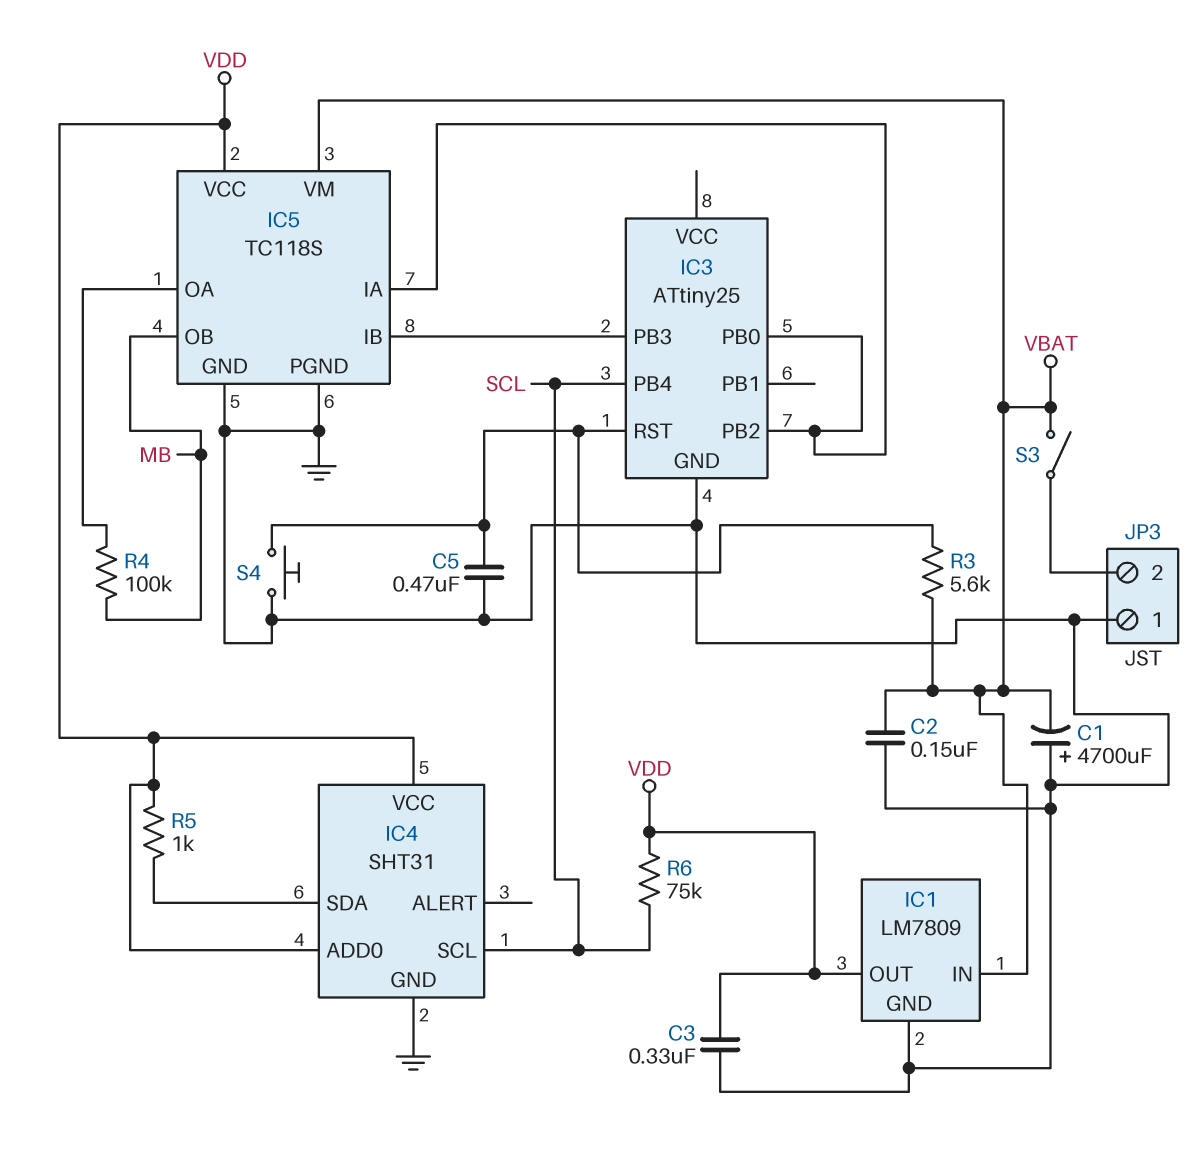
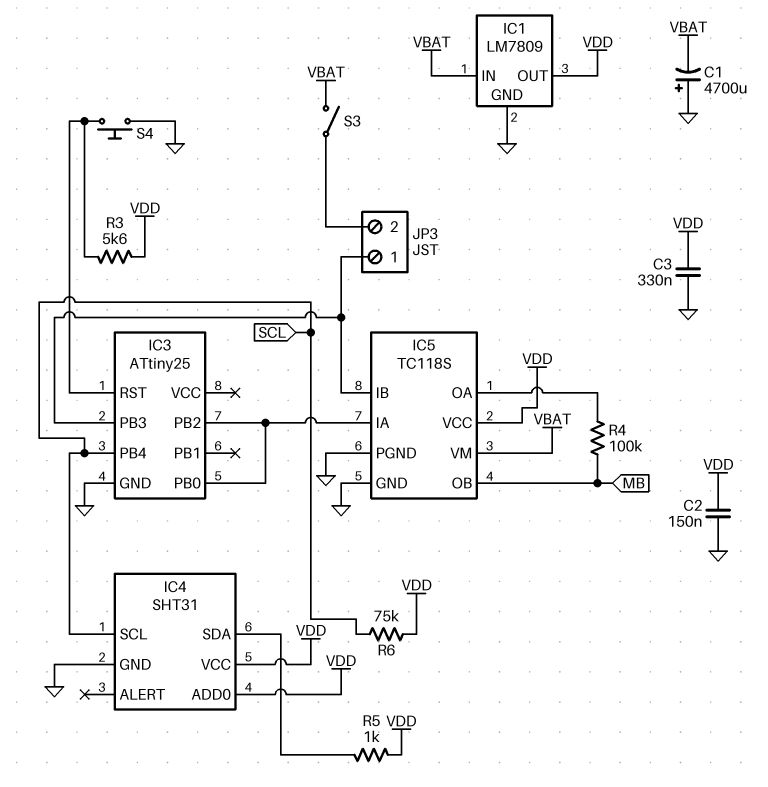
C2: 150nF (GND, VBAT) -> 150nF (GND, VDD)
C5: 470nF (GND, IC3/RST) -> none
JP3 pin 1: GND -> IC3/PB3
R3: 5.6k (IC3/RST, VBAT) -> 5.6k (IC3/RST, VDD)

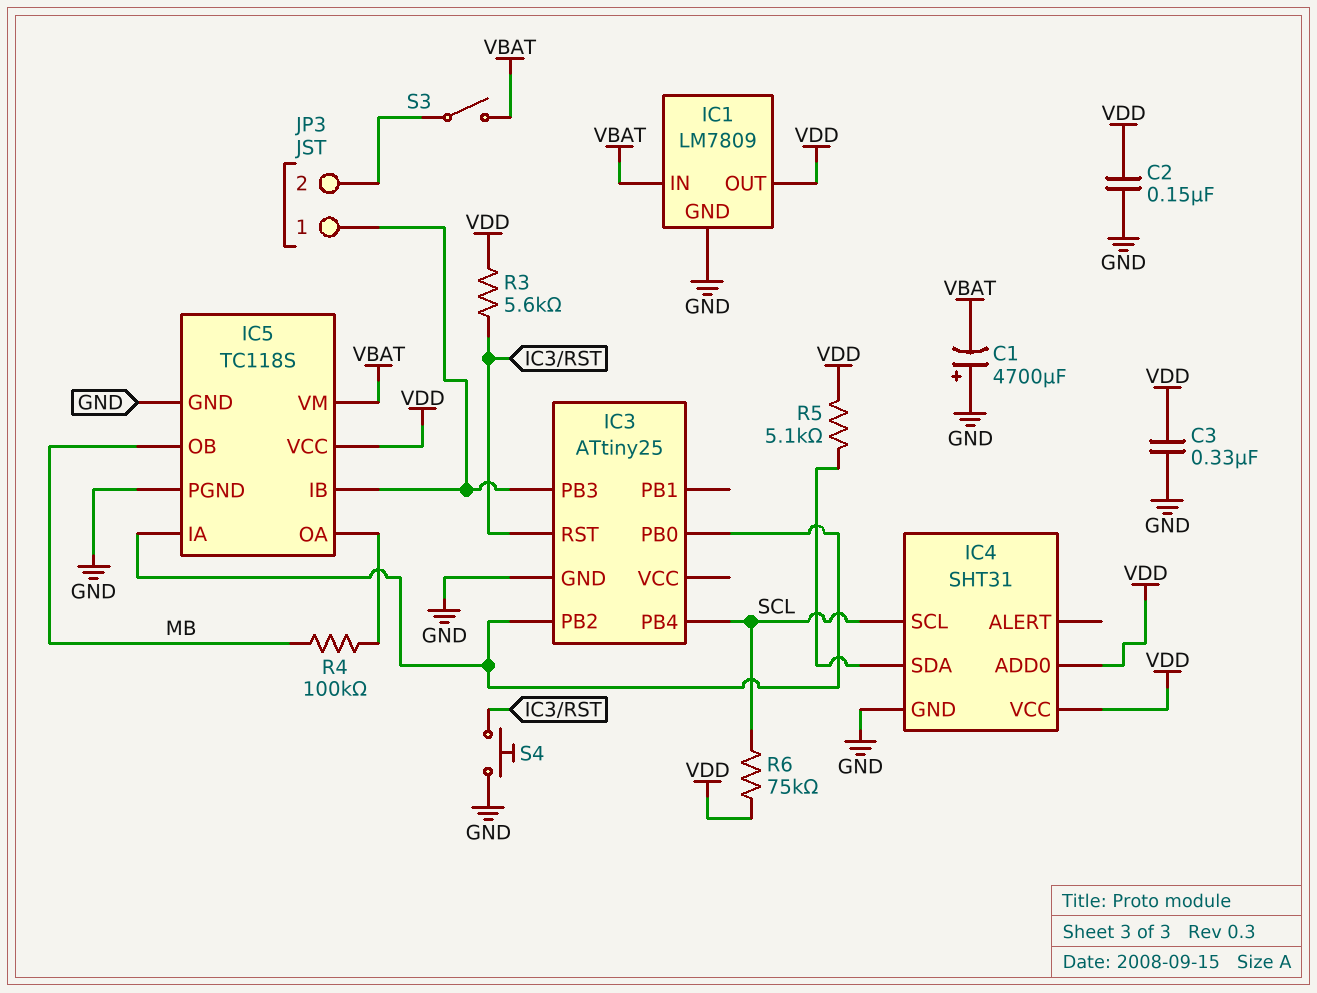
R5: 1k (IC4/SDA, VDD) -> 5.1k (IC4/SDA, VDD)

